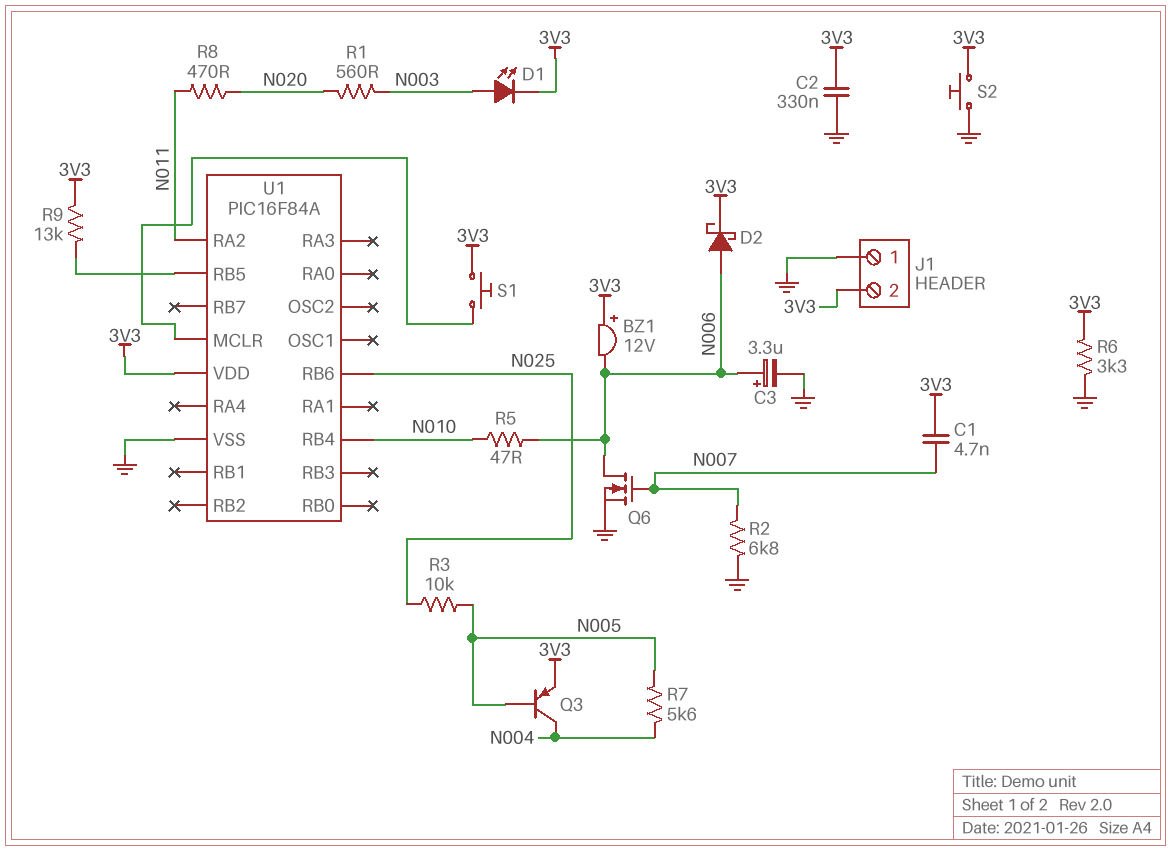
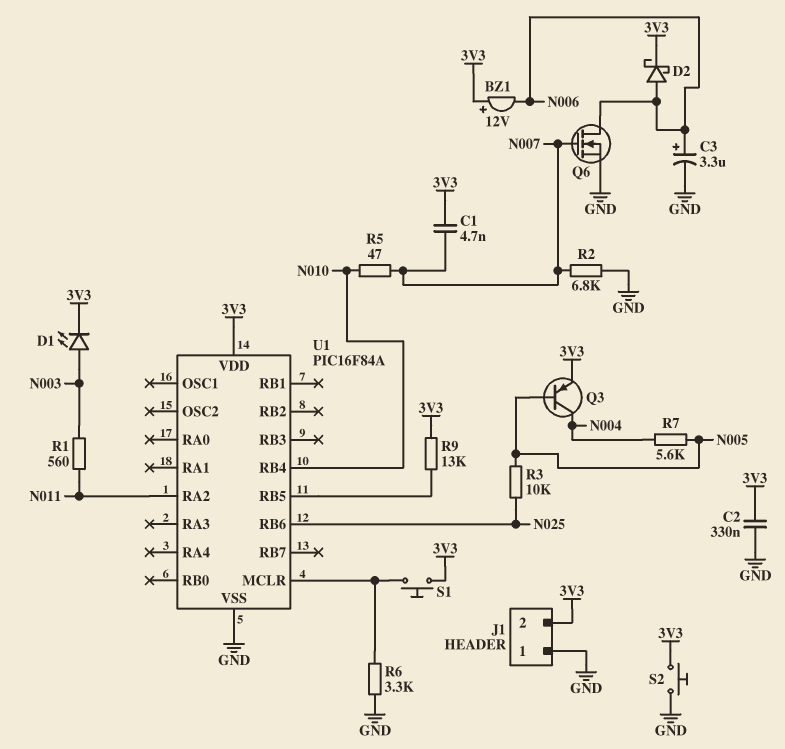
R1: 560 (N003, N020) -> 560 (N003, N011)
R5: 47 (N006, N010) -> 47 (N007, N010)
R6: 3.3k (3V3, GND) -> 3.3k (GND, U1/MCLR)
R8: 470 (N011, N020) -> none

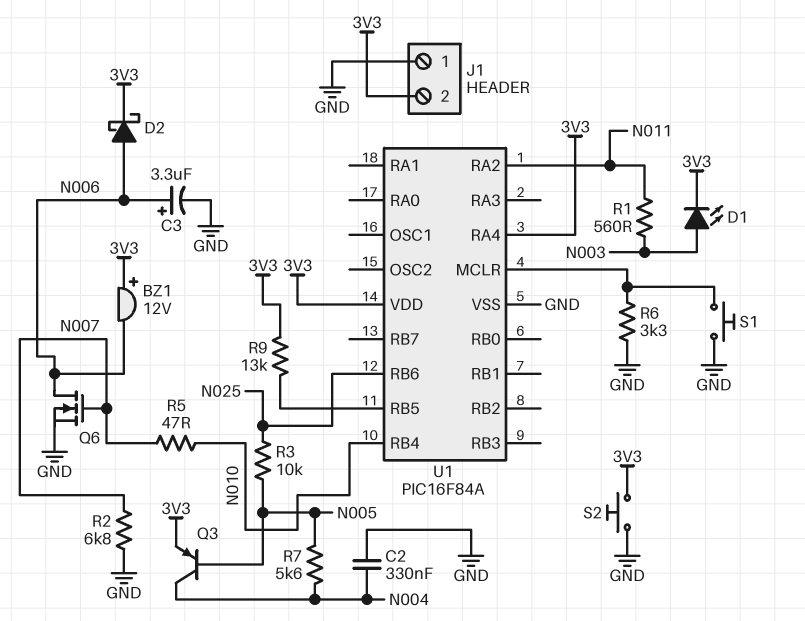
C1: 4.7nF (3V3, N007) -> none
C2: 330nF (3V3, GND) -> 330nF (GND, N004)
S1: button (3V3, U1/MCLR) -> button (GND, U1/MCLR)
U1 pin RA4: none -> 3V3

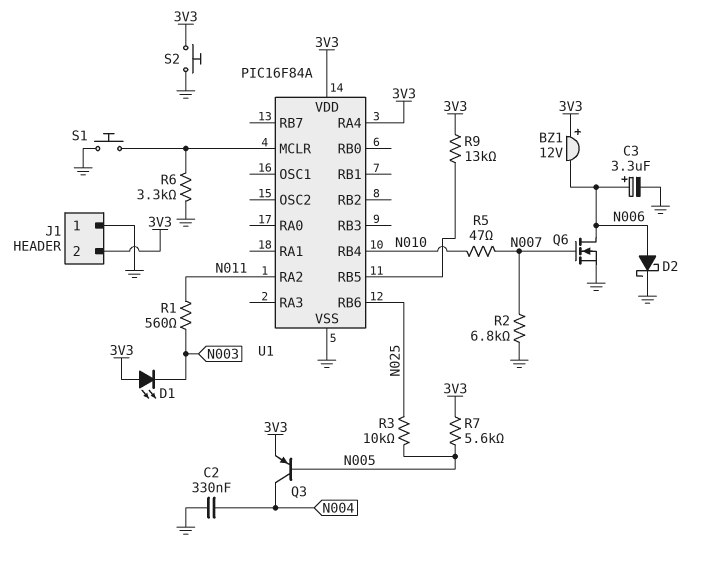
D1: LED (A N003, K 3V3) -> LED (A 3V3, K N003)
D2: schottky (A N006, K 3V3) -> schottky (A N006, K GND)
R7: 5.6k (N004, N005) -> 5.6k (3V3, N005)

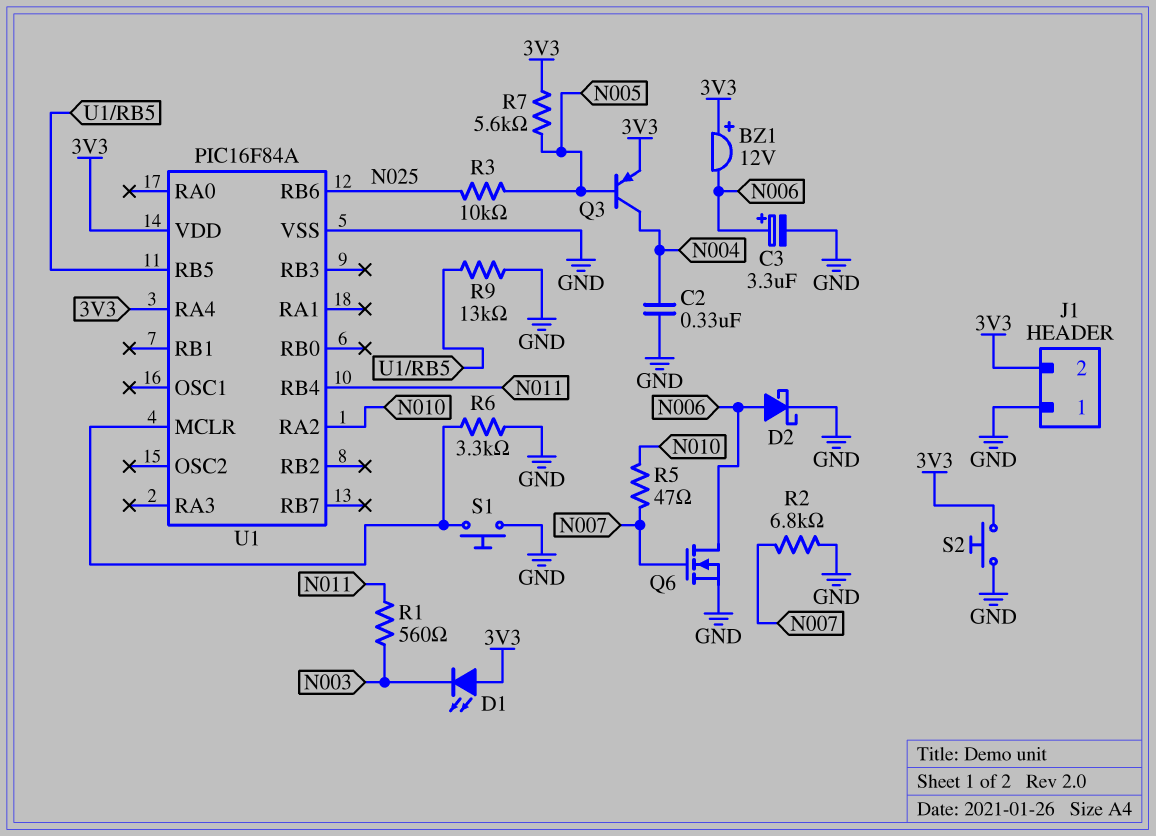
R9: 13k (3V3, U1/RB5) -> 13k (GND, U1/RB5)
U1 pin RA2: N011 -> N010
U1 pin RB4: N010 -> N011

